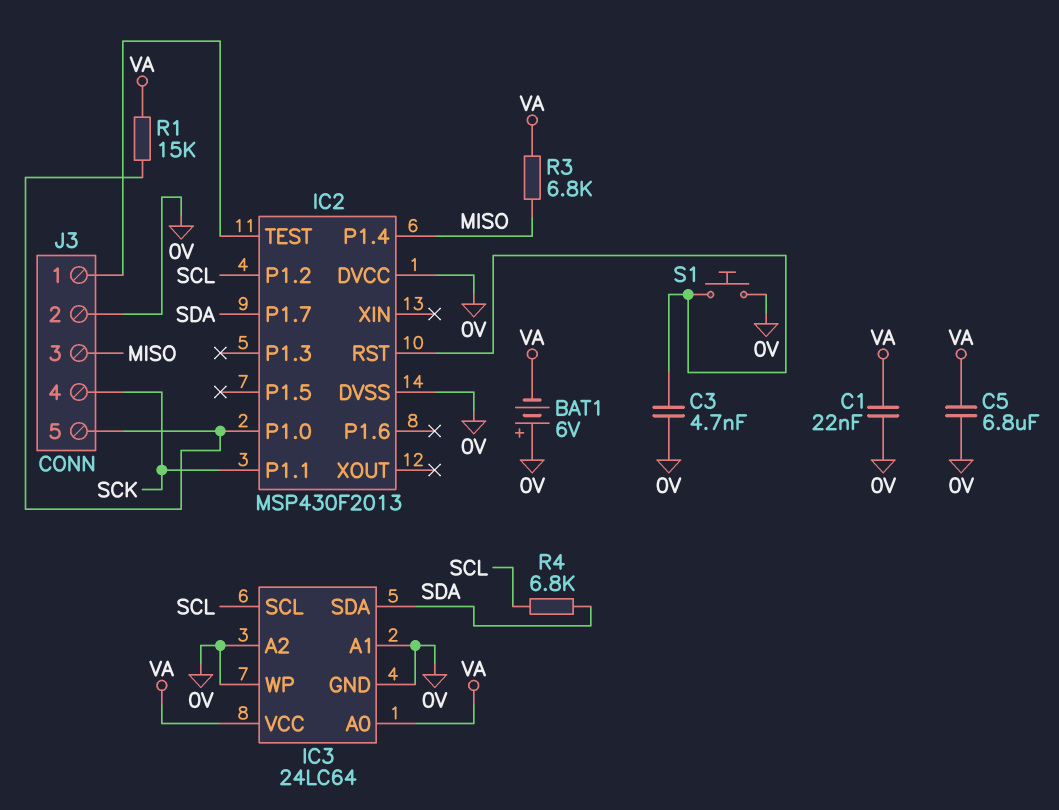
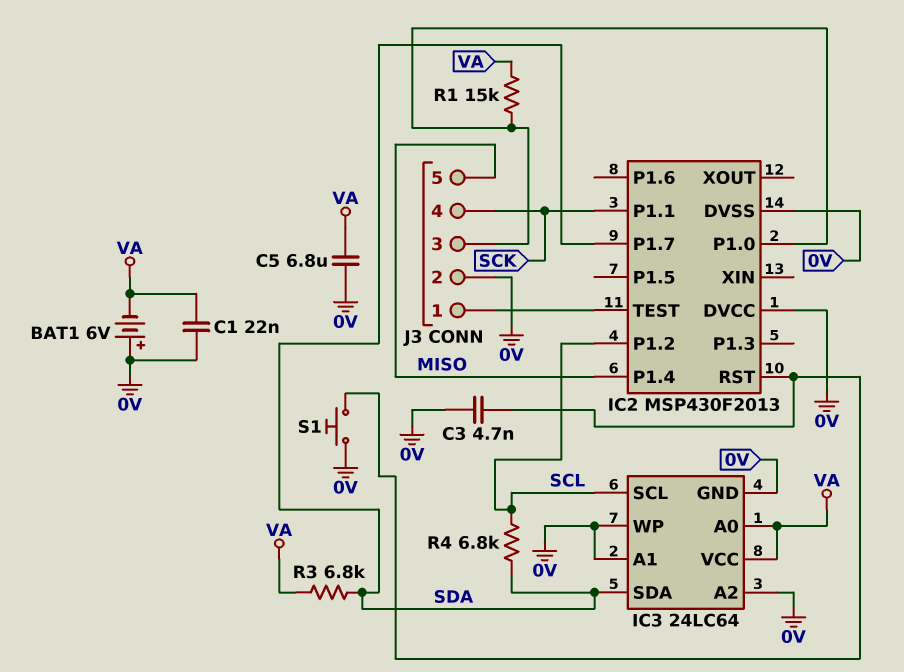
J3 pin 3: MISO -> IC2/P1.0
J3 pin 5: IC2/P1.0 -> MISO
R3: 6.8k (MISO, VA) -> 6.8k (SDA, VA)

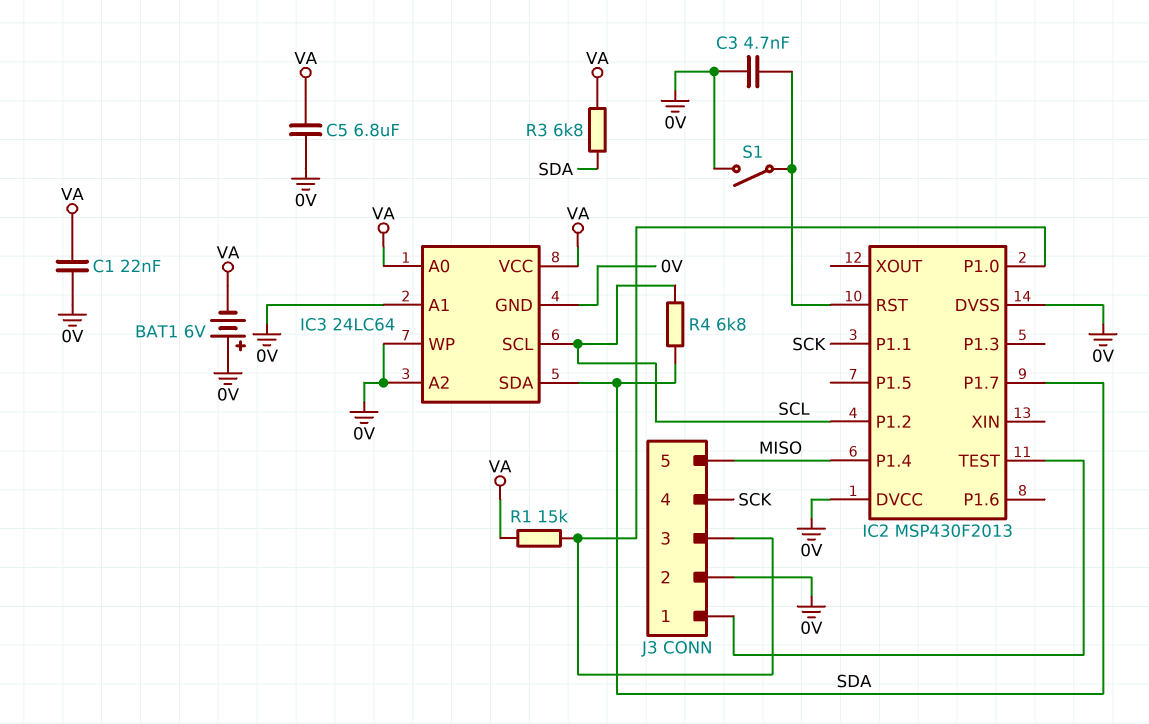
S1: button (0V, IC2/RST) -> switch (0V, IC2/RST)

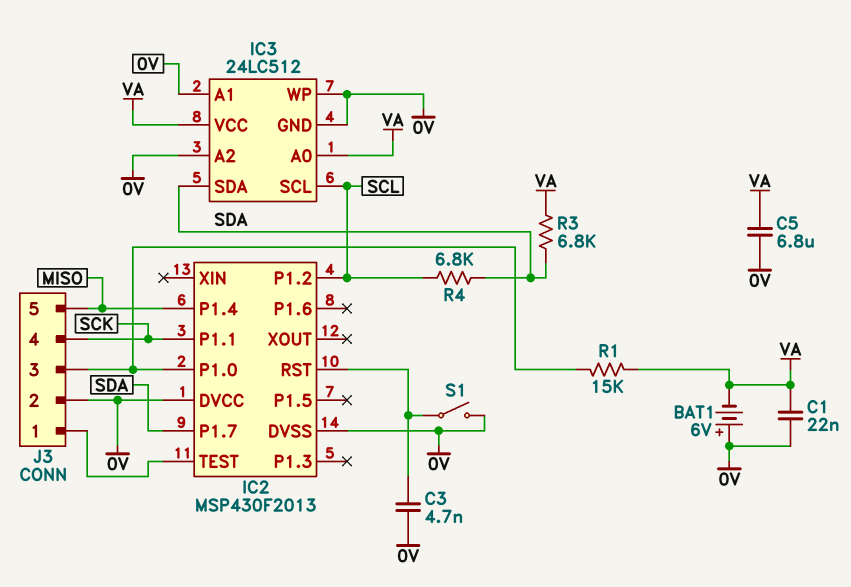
IC3: 24LC64 -> 24LC512

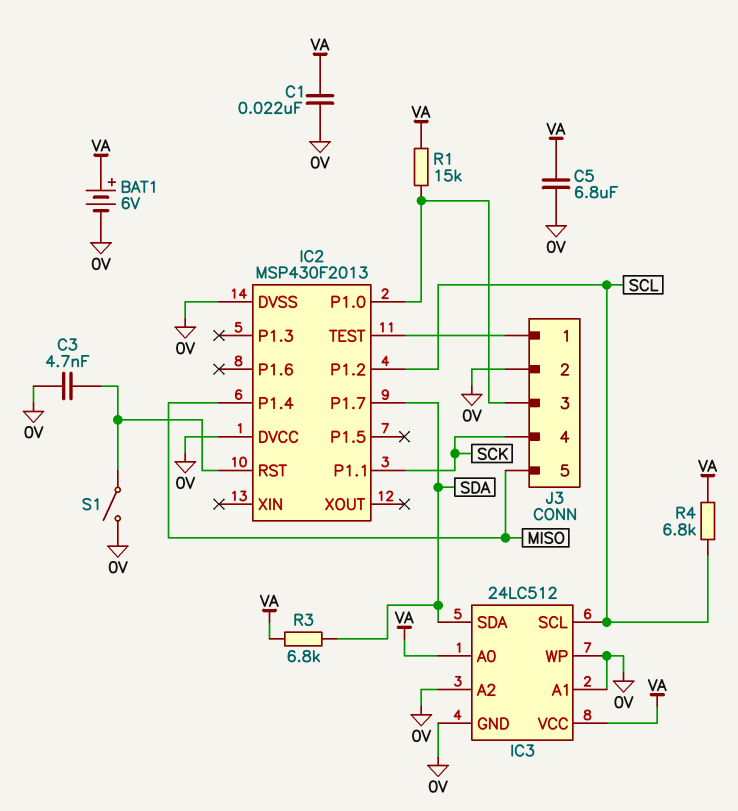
BAT1: 6V (plus 0V, minus VA) -> 6V (plus VA, minus 0V)
R4: 6.8k (SCL, SDA) -> 6.8k (SCL, VA)

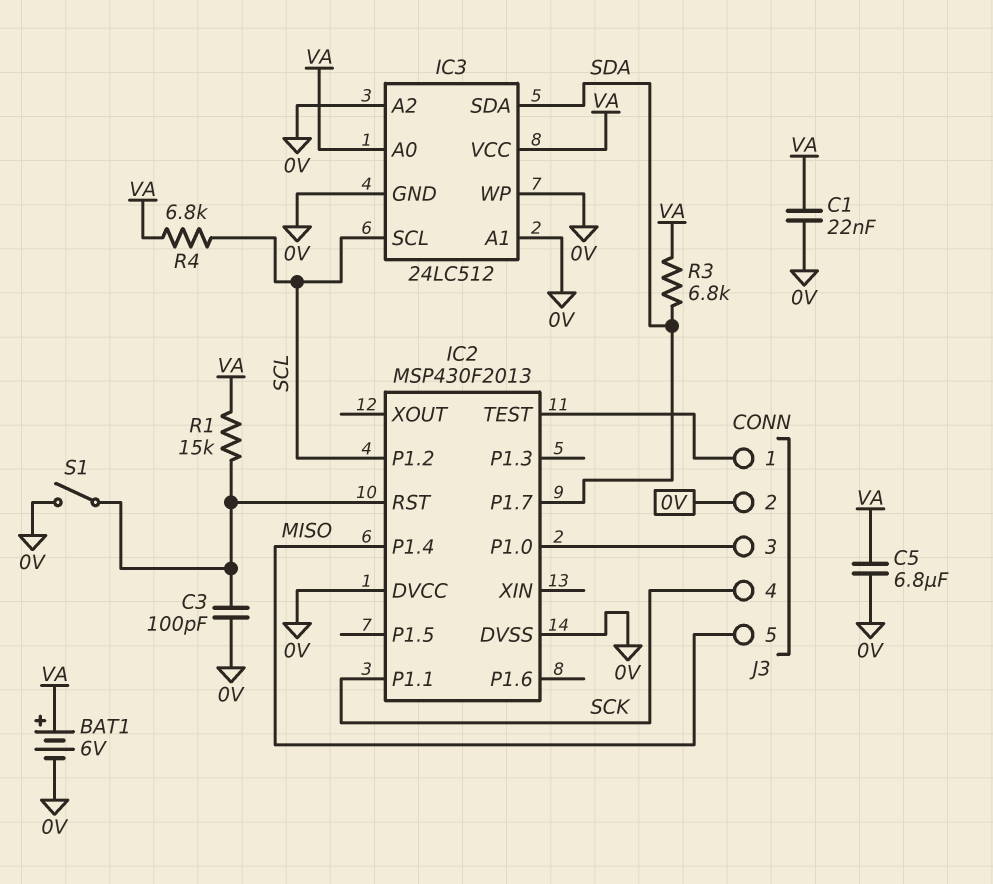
C3: 4.7nF (0V, IC2/RST) -> 100pF (0V, IC2/RST)
R1: 15k (IC2/P1.0, VA) -> 15k (IC2/RST, VA)

